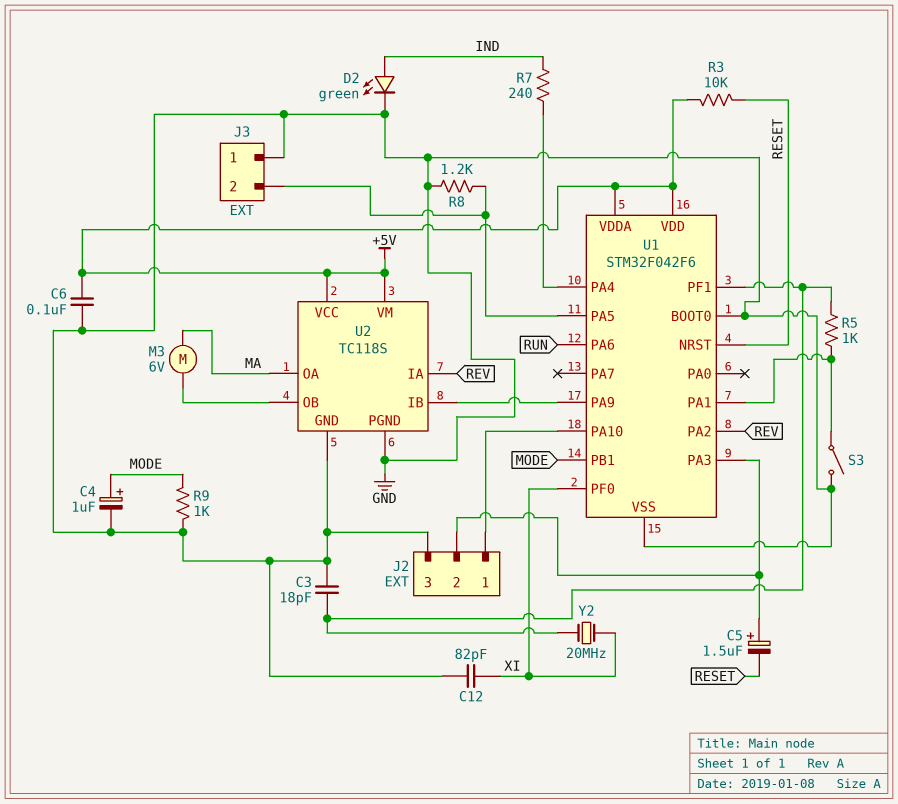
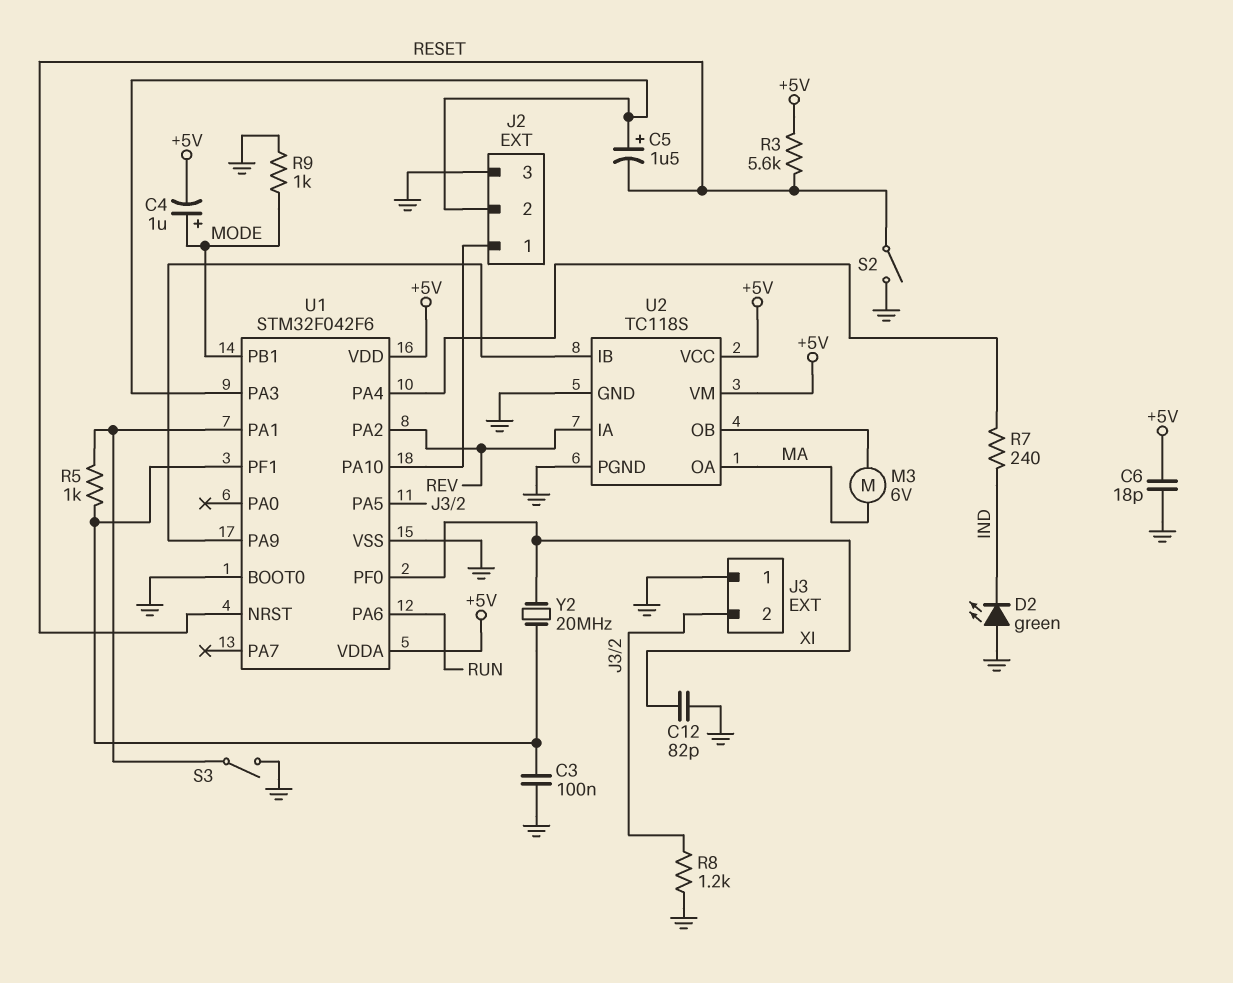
C3: 18pF (GND, U1/PF1) -> 100nF (GND, U1/PF1)
C4: 1uF (plus MODE, minus GND) -> 1uF (plus MODE, minus +5V)
C6: 100nF (+5V, GND) -> 18pF (+5V, GND)
D2: LED green (A IND, K GND) -> LED green (A GND, K IND)
R3: 10k (+5V, RESET) -> 5.6k (+5V, RESET)
S2: none -> switch (GND, RESET)

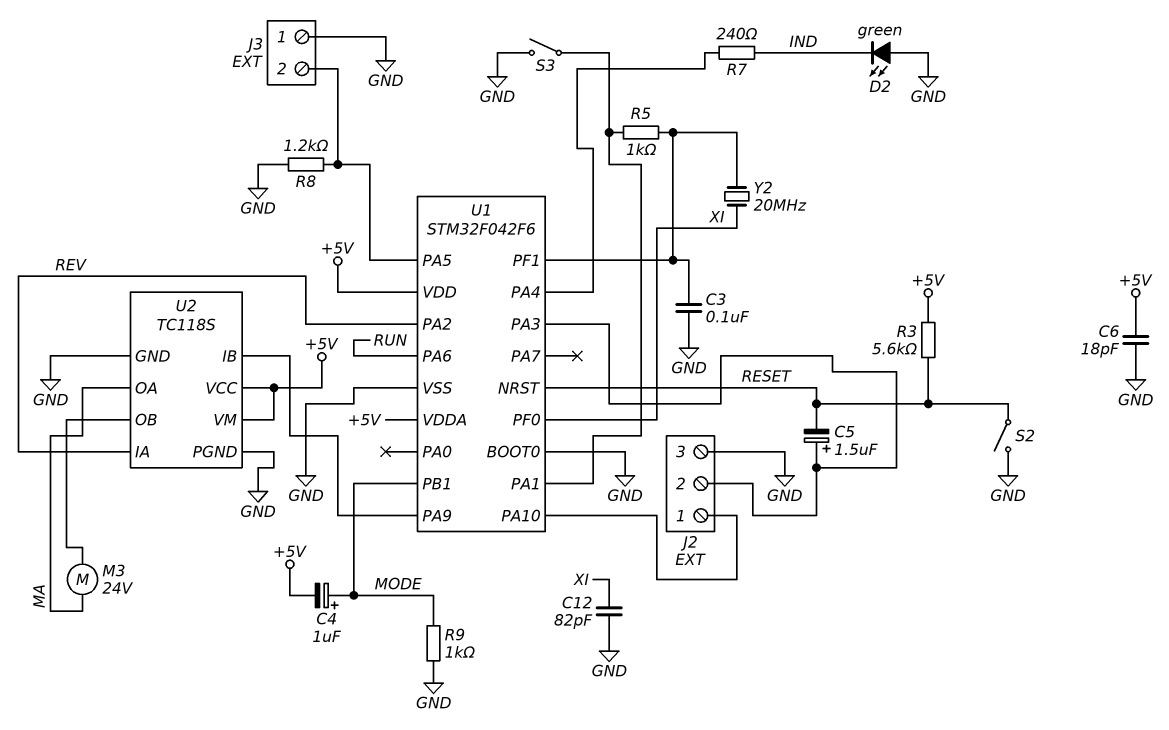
M3: motor 6V (MA, U2/OB) -> motor 24V (MA, U2/OB)

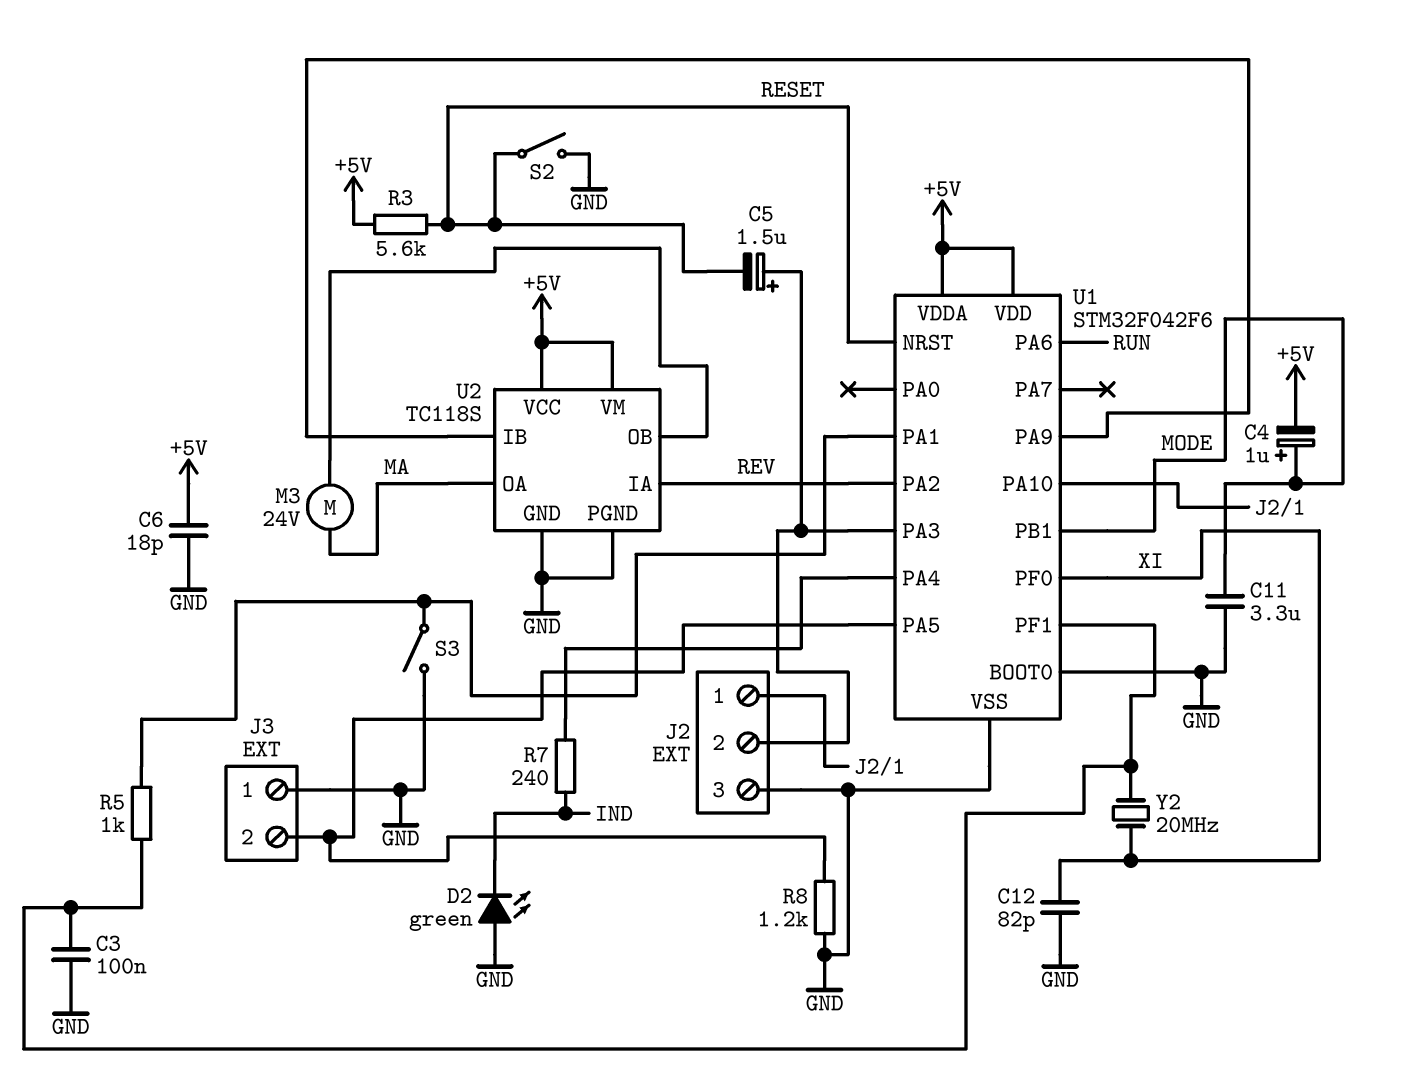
C11: none -> 3.3uF (GND, MODE)
R9: 1k (GND, MODE) -> none

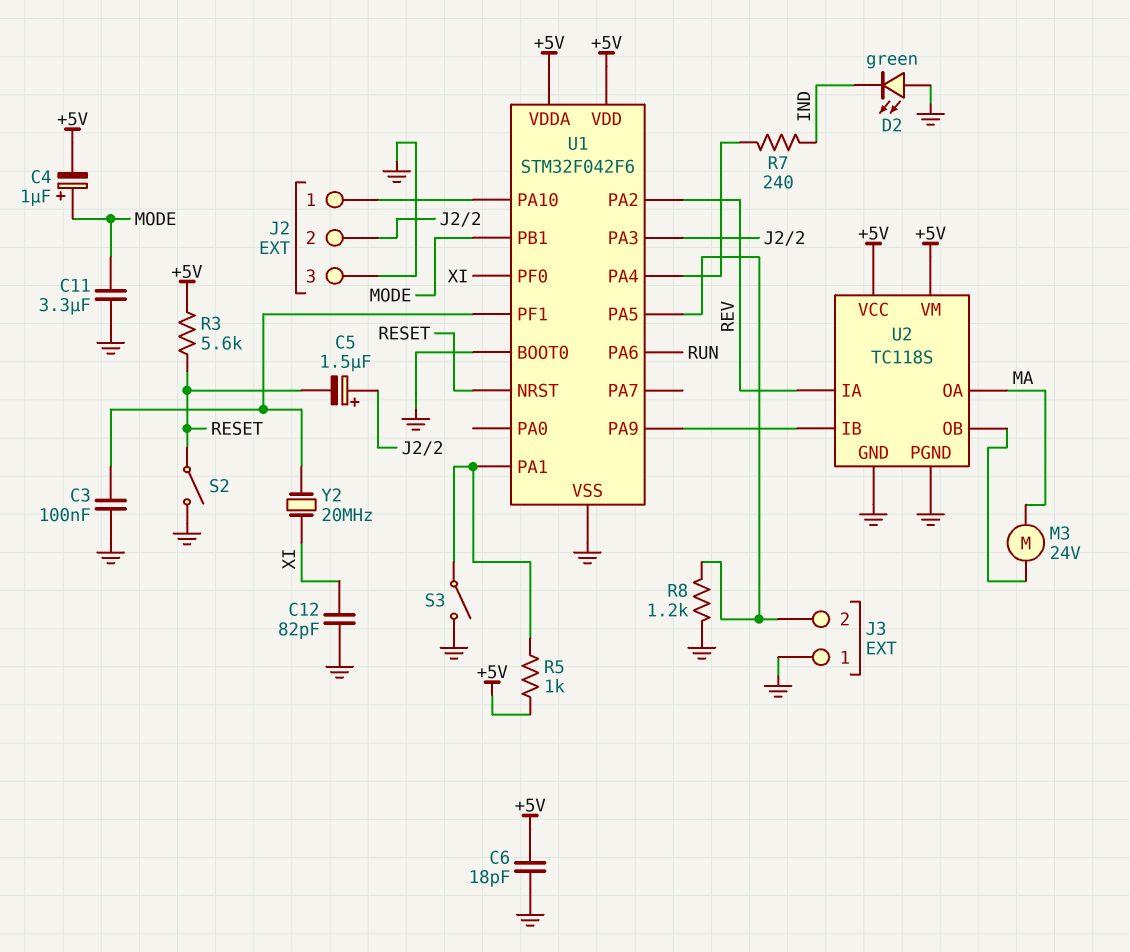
R5: 1k (U1/PA1, U1/PF1) -> 1k (+5V, U1/PA1)

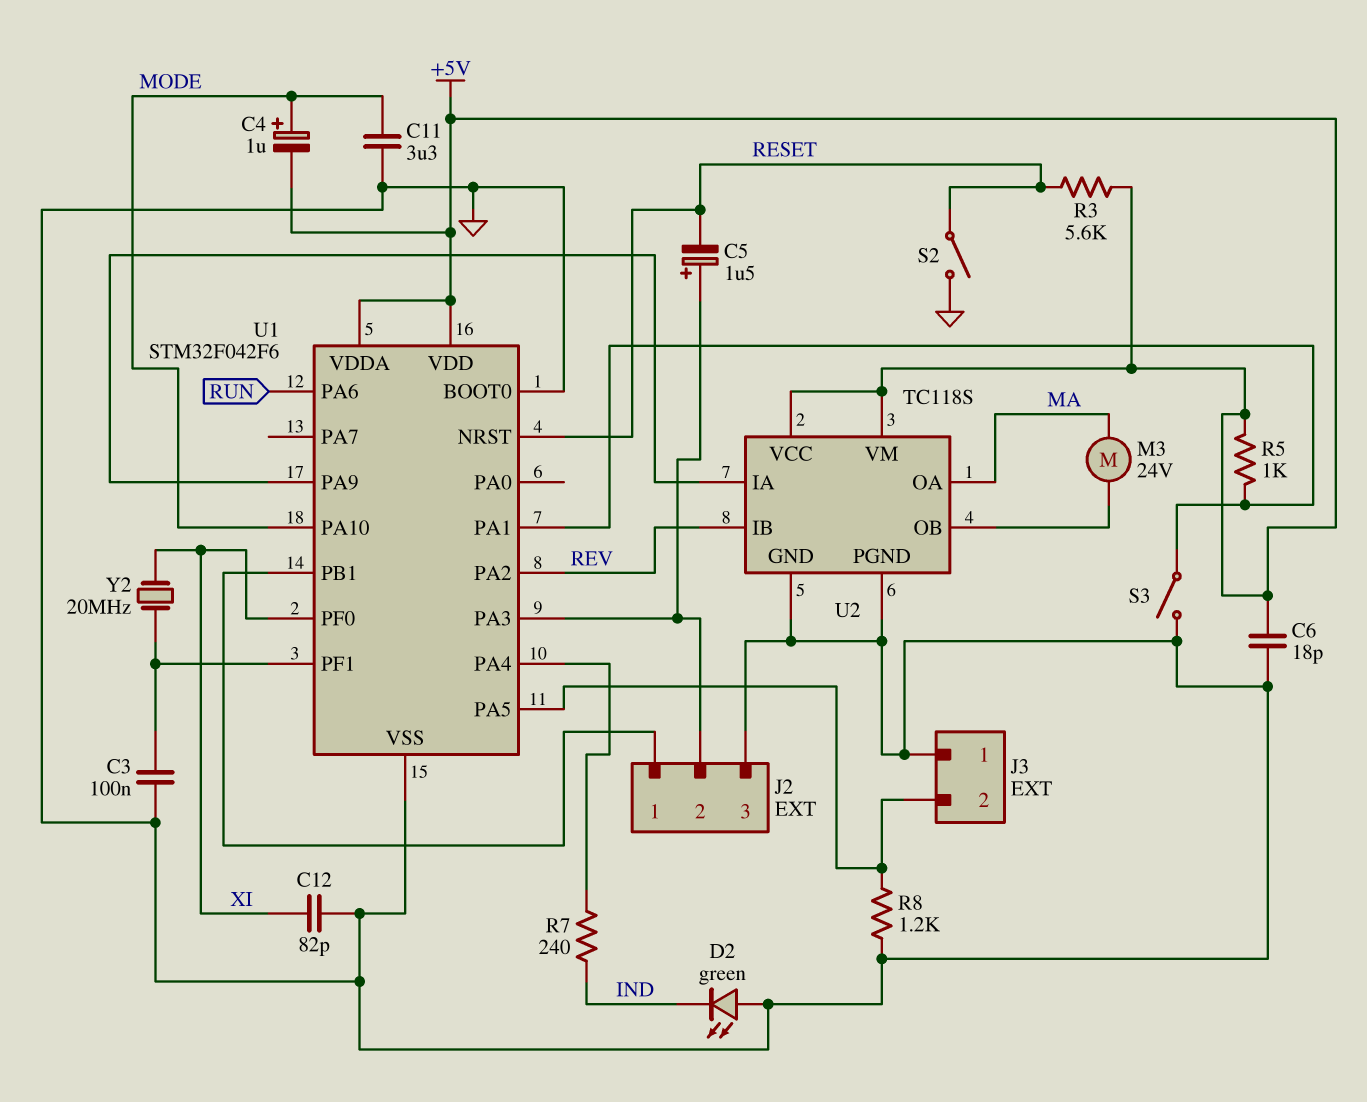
U1 pin PA10: J2/1 -> MODE
U1 pin PB1: MODE -> J2/1
U2 pin IA: REV -> U1/PA9
U2 pin IB: U1/PA9 -> REV

